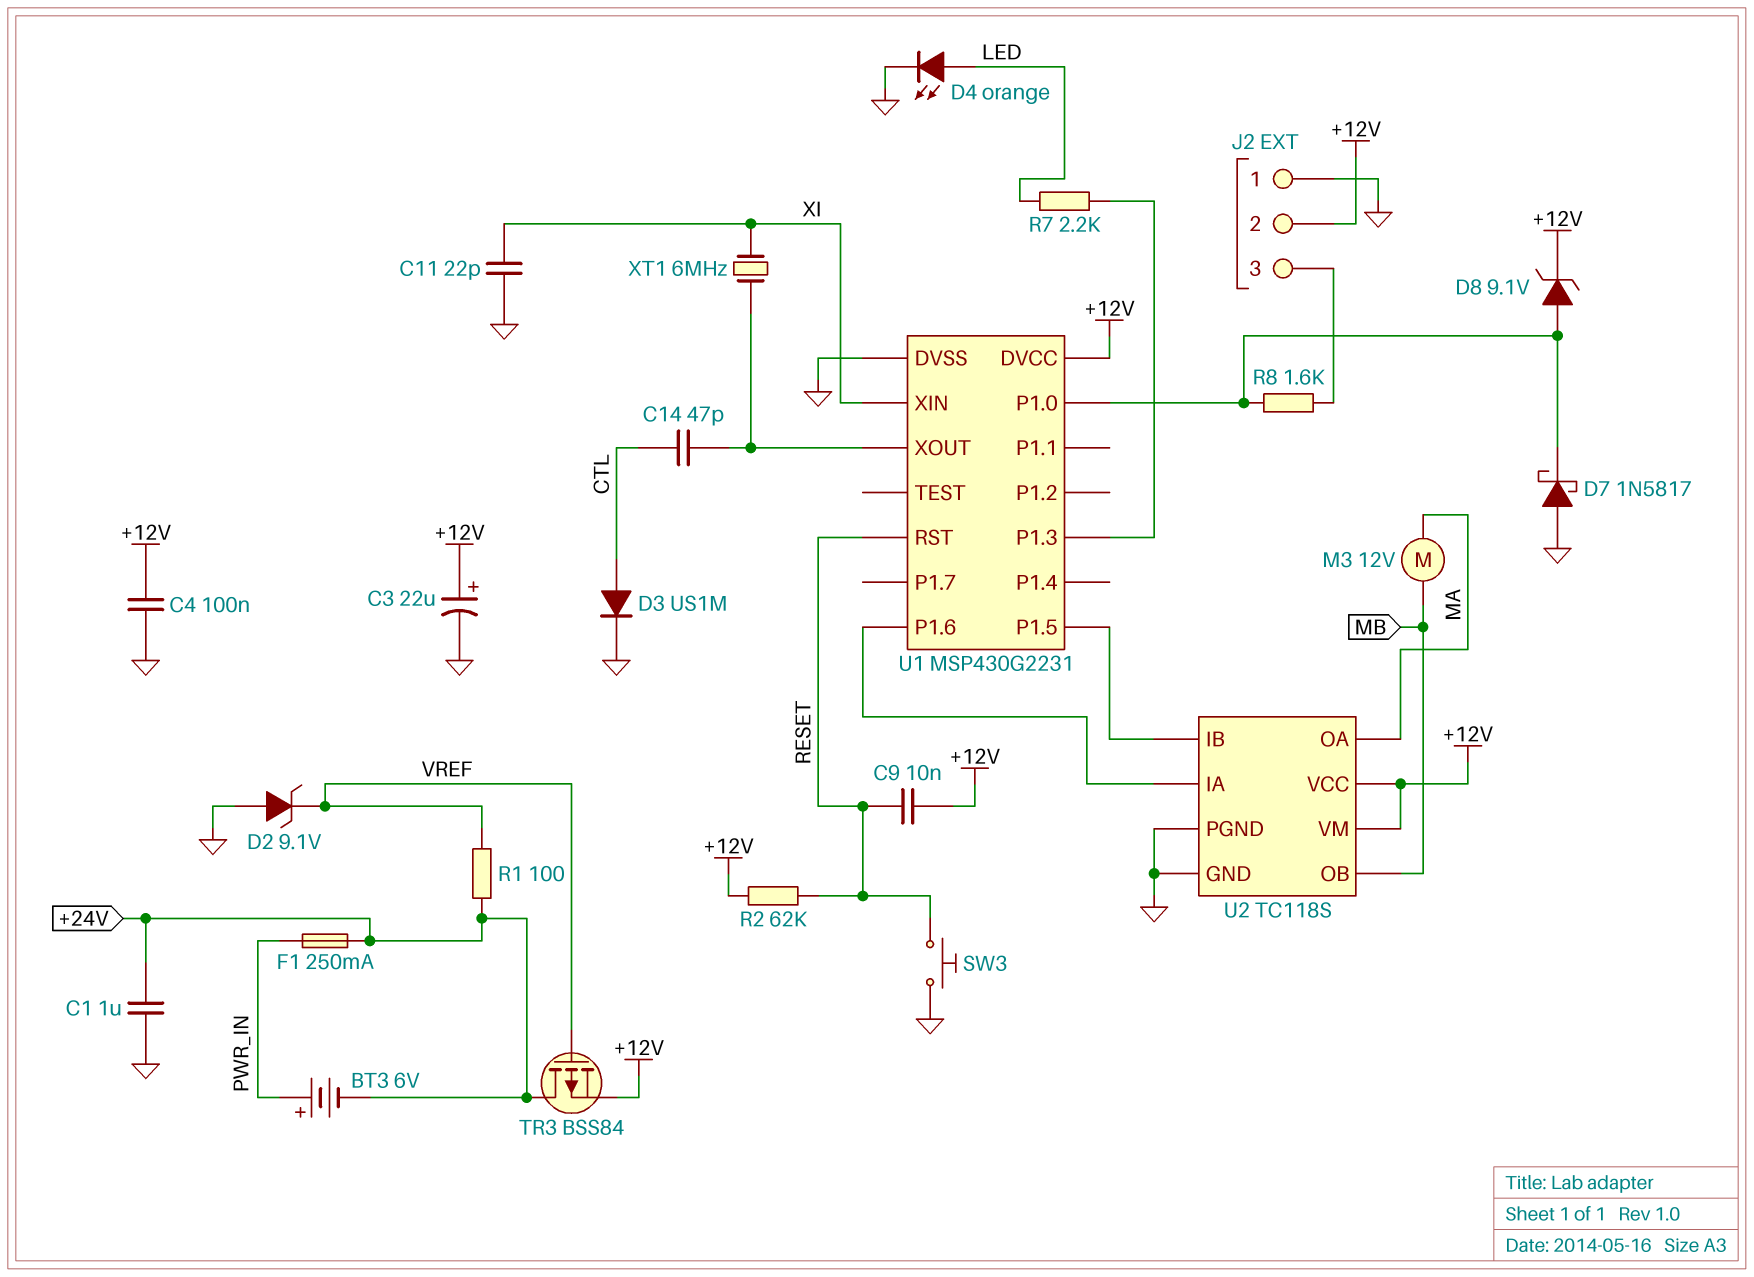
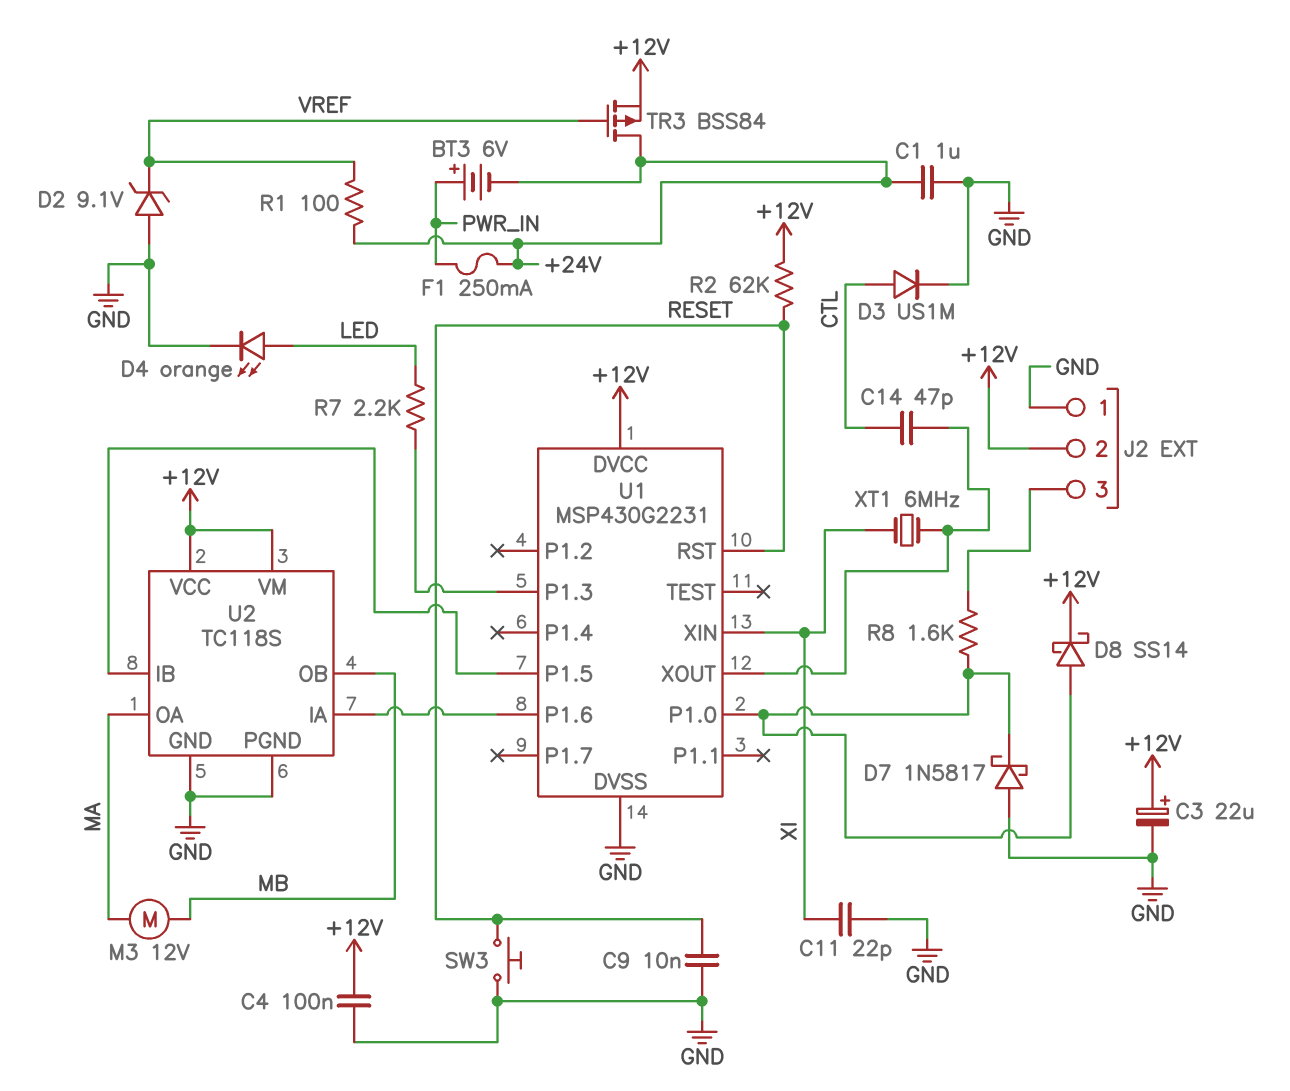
C9: 10nF (+12V, RESET) -> 10nF (GND, RESET)
D8: zener 9.1V (A U1/P1.0, K +12V) -> schottky SS14 (A U1/P1.0, K +12V)

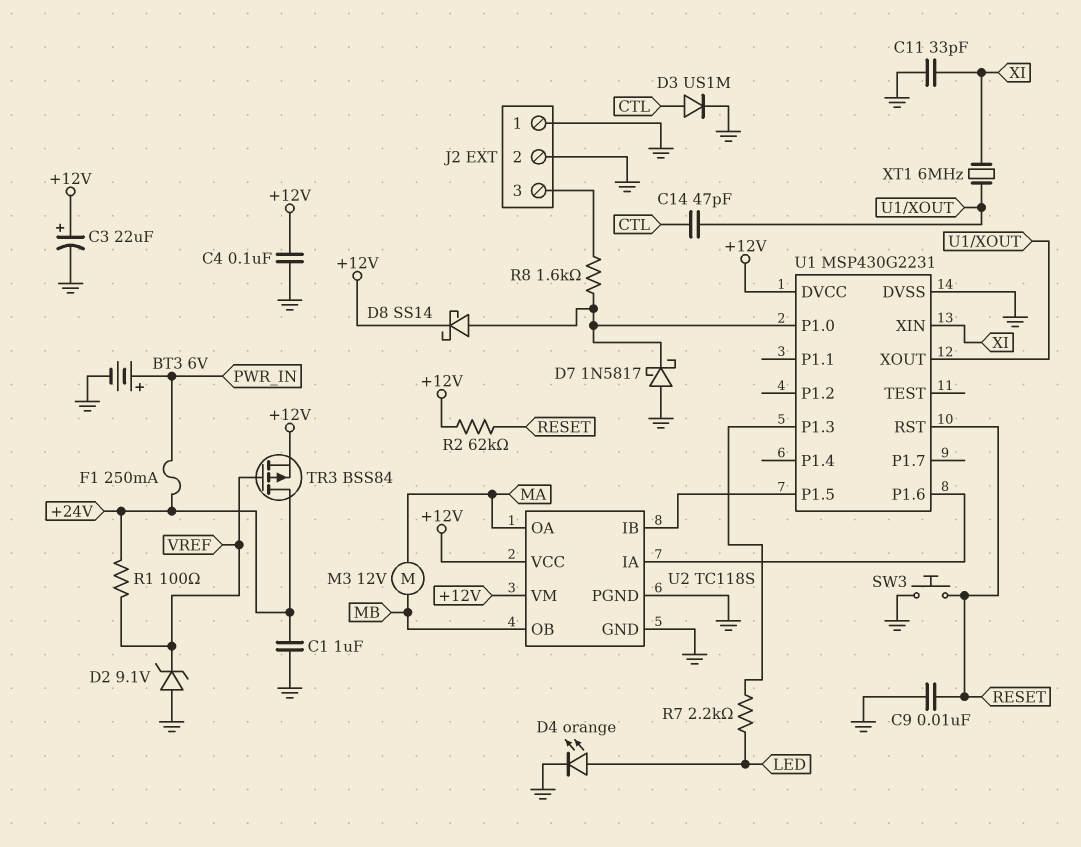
BT3: 6V (plus PWR_IN, minus +24V) -> 6V (plus PWR_IN, minus GND)
C11: 22pF (GND, XI) -> 33pF (GND, XI)
J2 pin 2: +12V -> GND

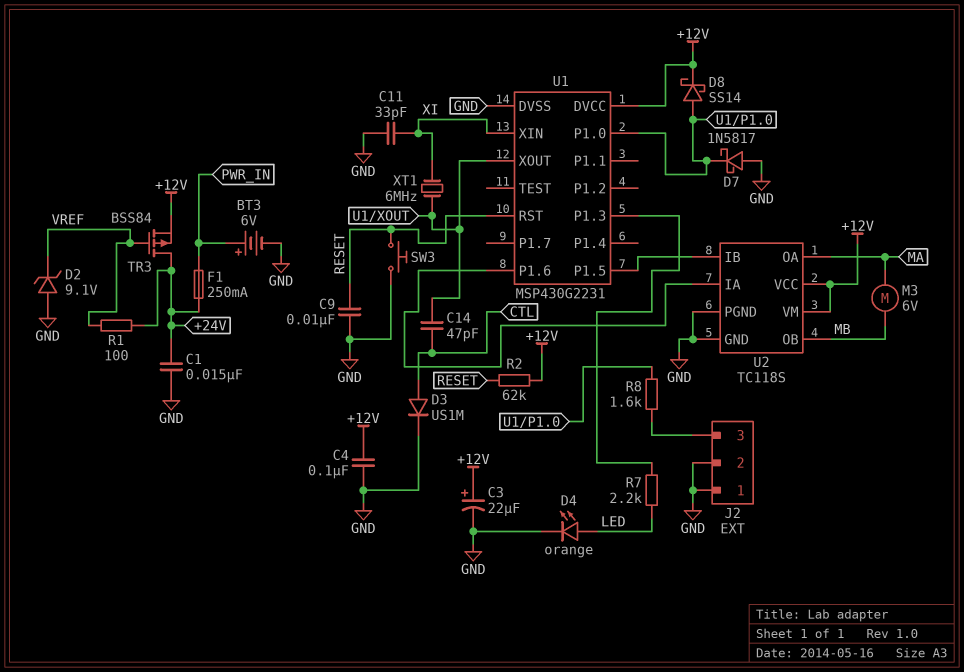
C1: 1uF (+24V, GND) -> 15nF (+24V, GND)
M3: motor 12V (MA, MB) -> motor 6V (MA, MB)

